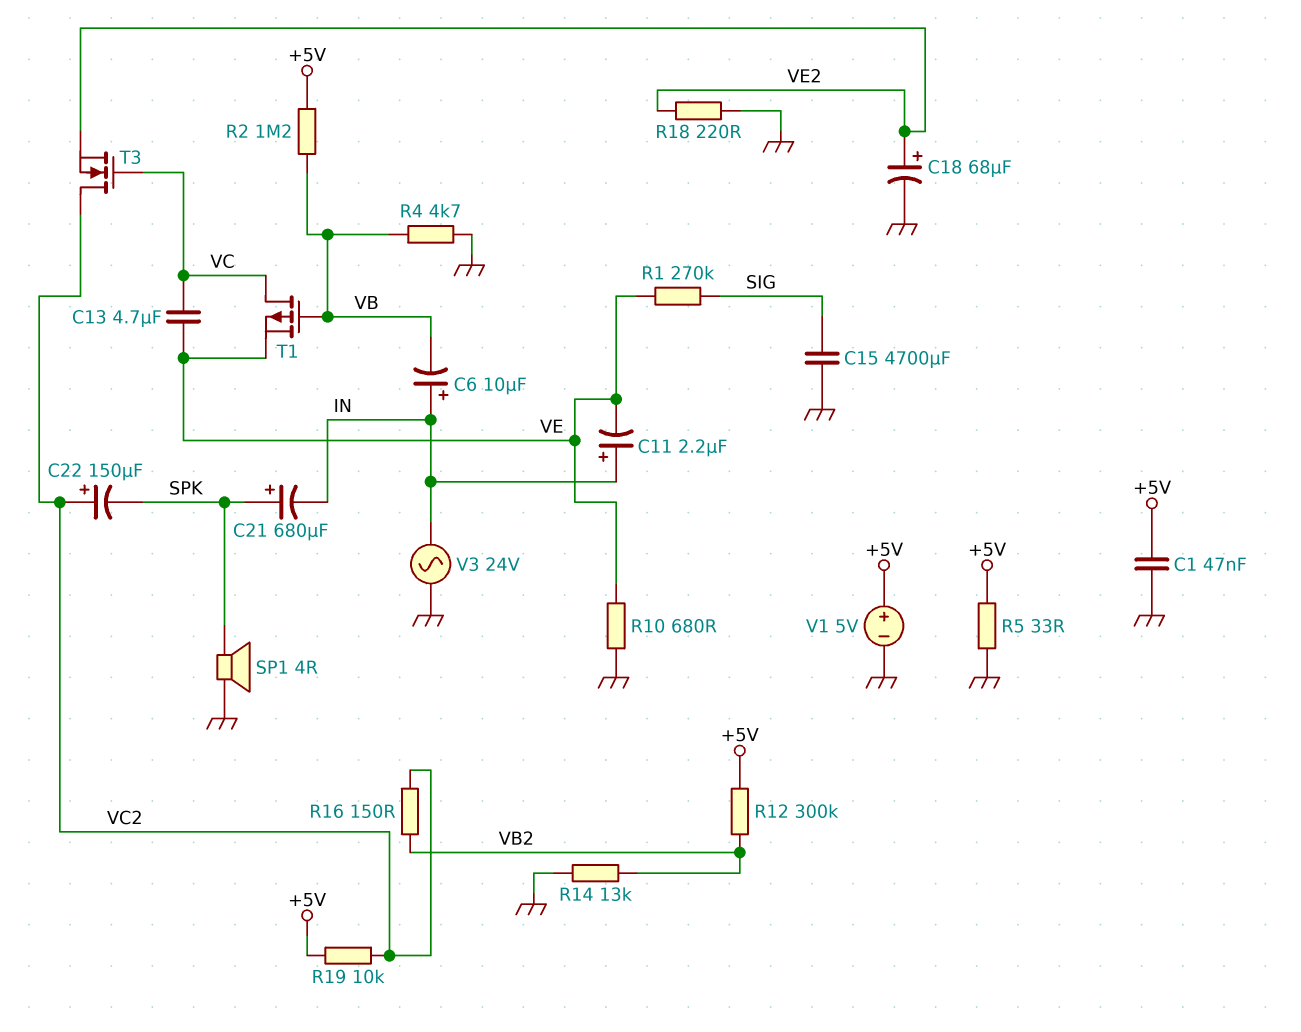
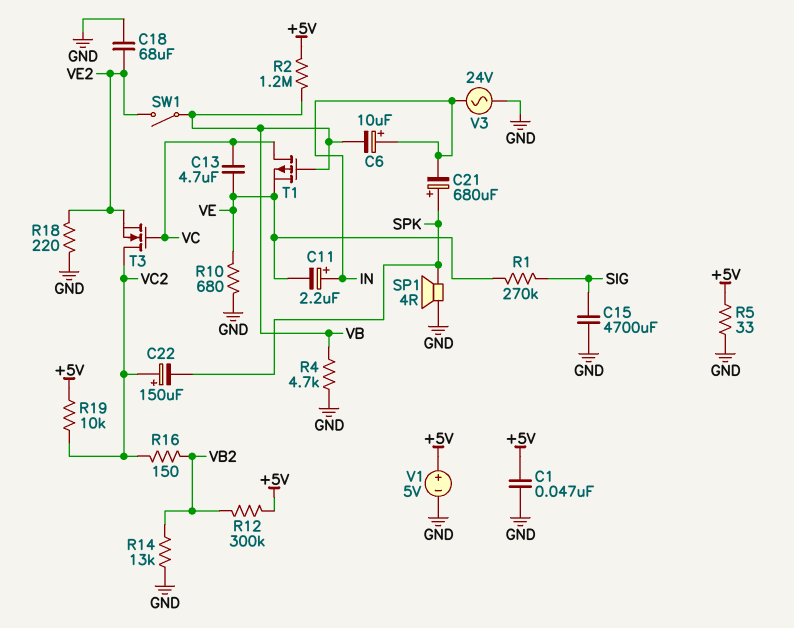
C18: 68uF (plus VE2, minus GND) -> 68uF (GND, VE2)
SW1: none -> switch (VB, VE2)

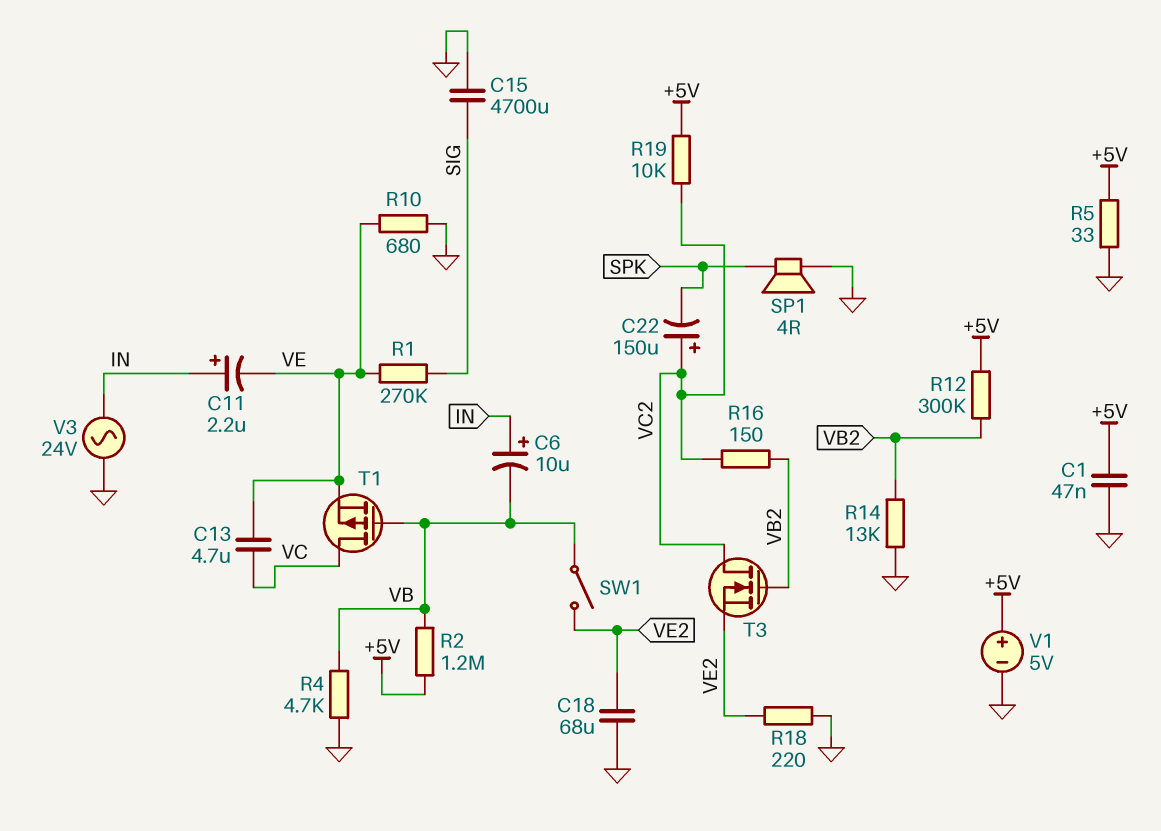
C21: 680uF (plus SPK, minus IN) -> none
T3: NMOS (G VC, D VC2, S VE2) -> NMOS (G VB2, D VC2, S VE2)

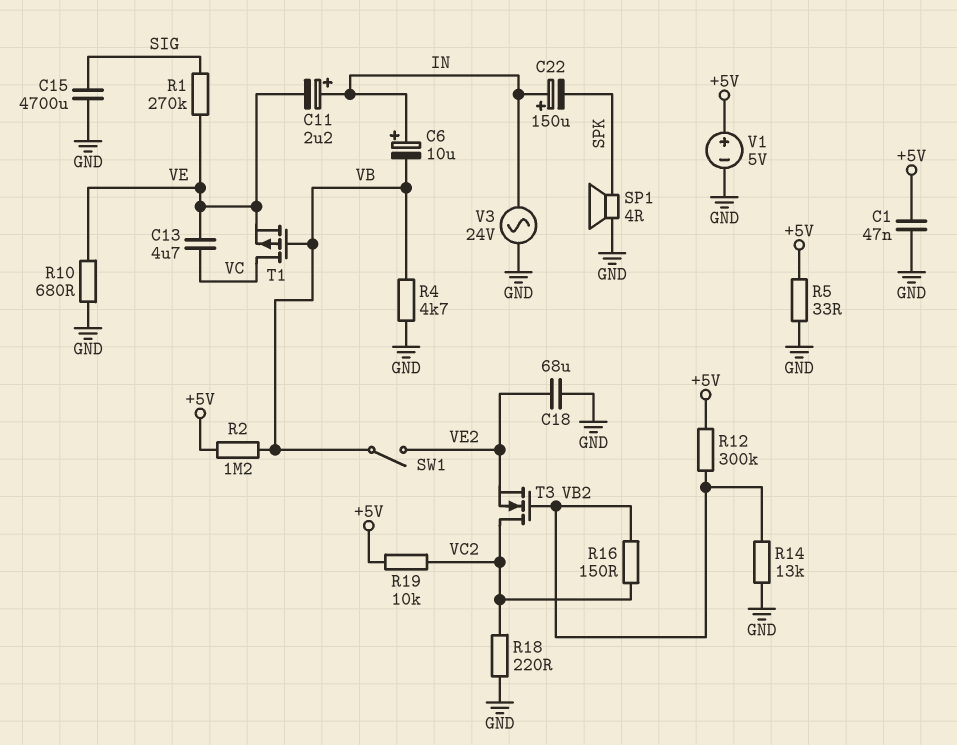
C22: 150uF (plus VC2, minus SPK) -> 150uF (plus IN, minus SPK)
R18: 220 (GND, VE2) -> 220 (GND, VC2)

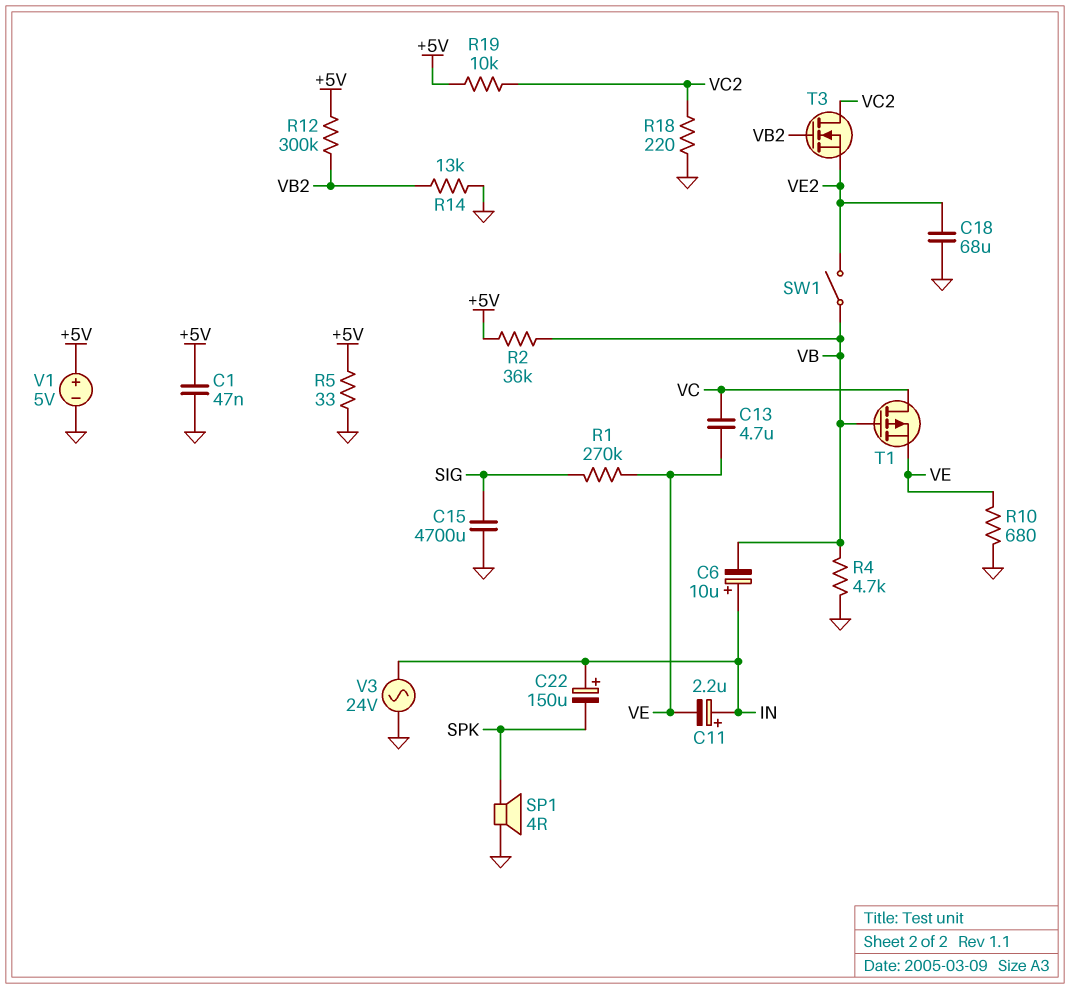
R2: 1.2M (+5V, VB) -> 36k (+5V, VB)
R16: 150 (VB2, VC2) -> none

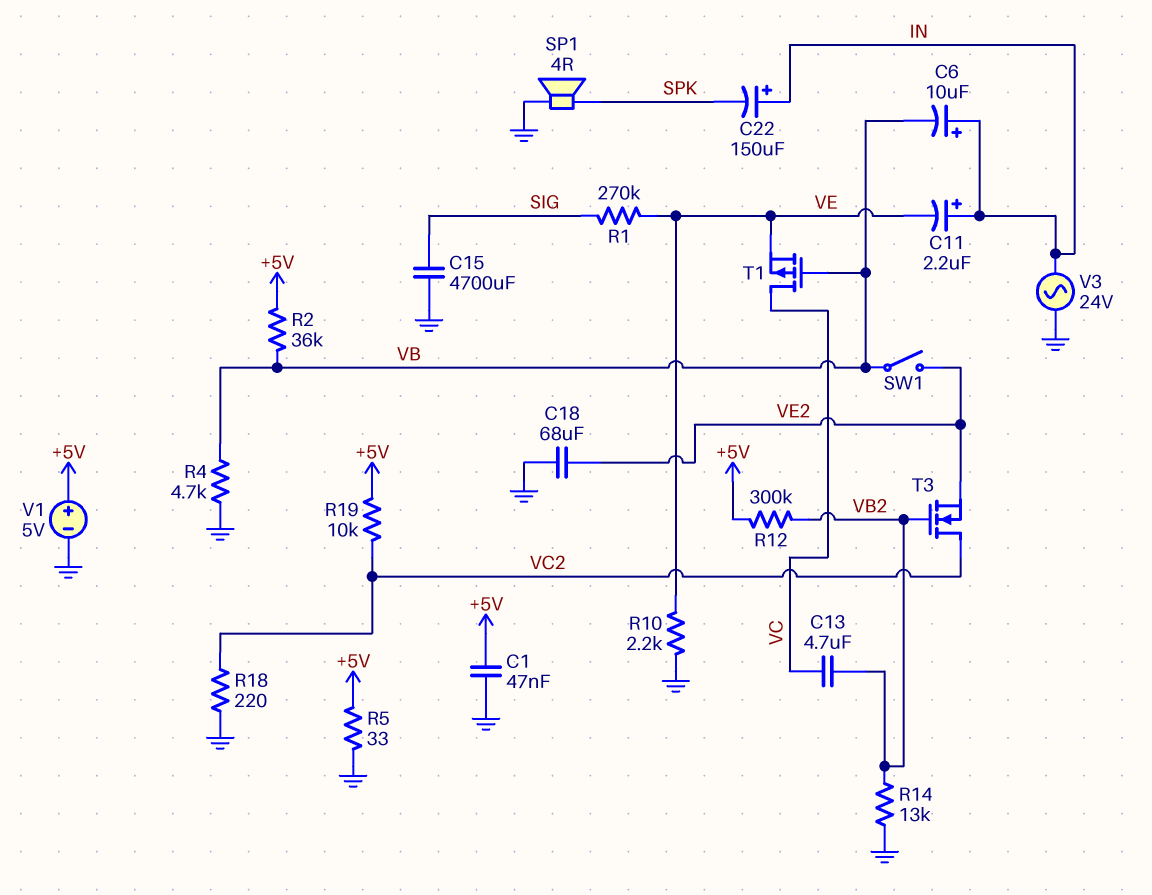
C13: 4.7uF (VC, VE) -> 4.7uF (VB2, VC)
R10: 680 (GND, VE) -> 2.2k (GND, VE)

